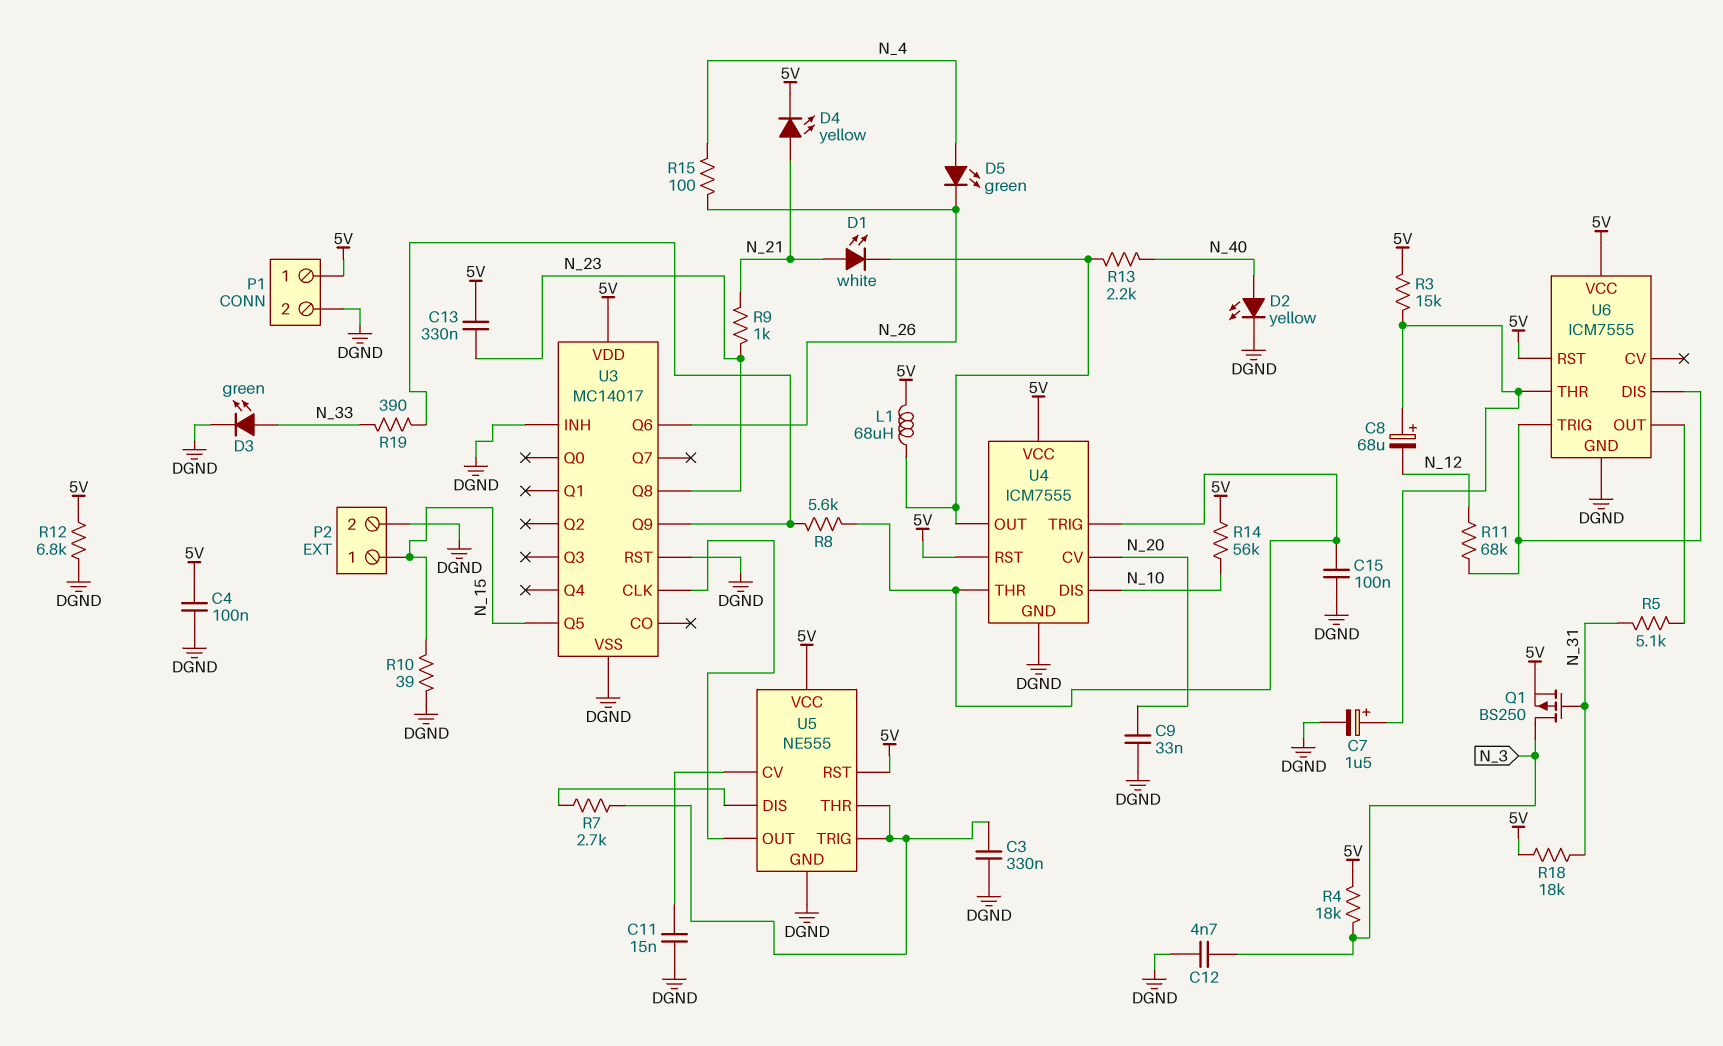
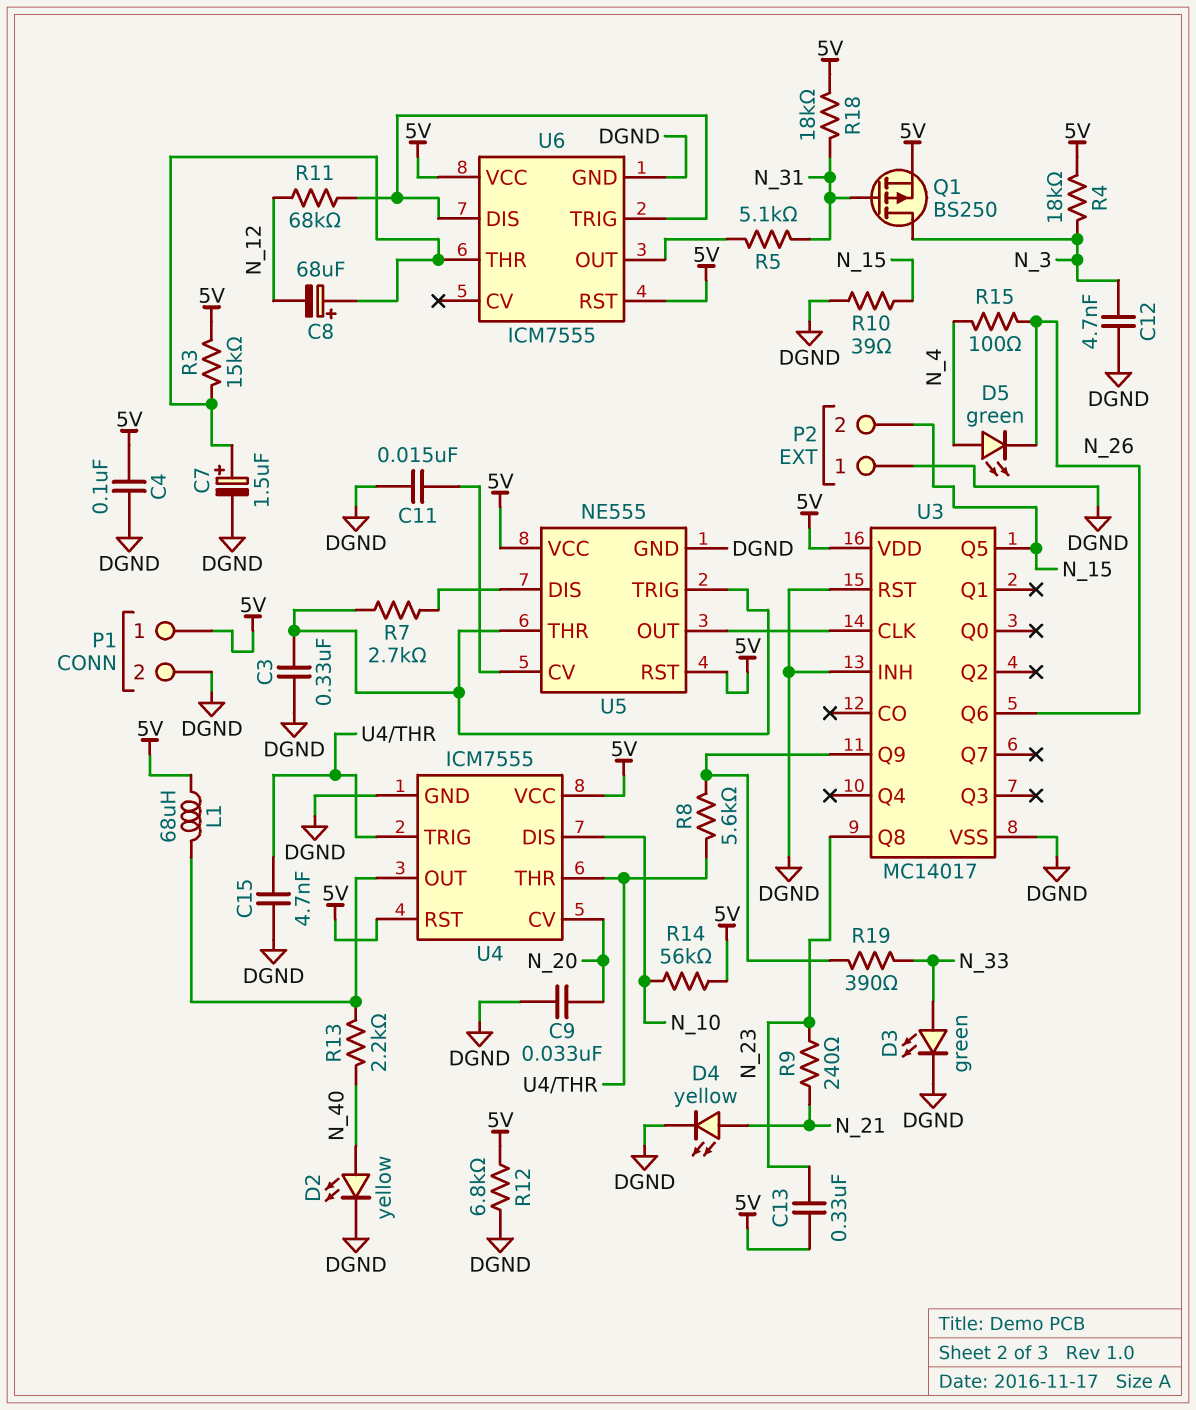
C15: 100nF (DGND, U4/THR) -> 4.7nF (DGND, U4/THR)
D1: LED white (A N_21, K U4/OUT) -> none
D4: LED yellow (A N_21, K 5V) -> LED yellow (A N_21, K DGND)
P2 pin 1: N_15 -> DGND
P2 pin 2: DGND -> N_15
R9: 1k (N_21, N_23) -> 240 (N_21, N_23)

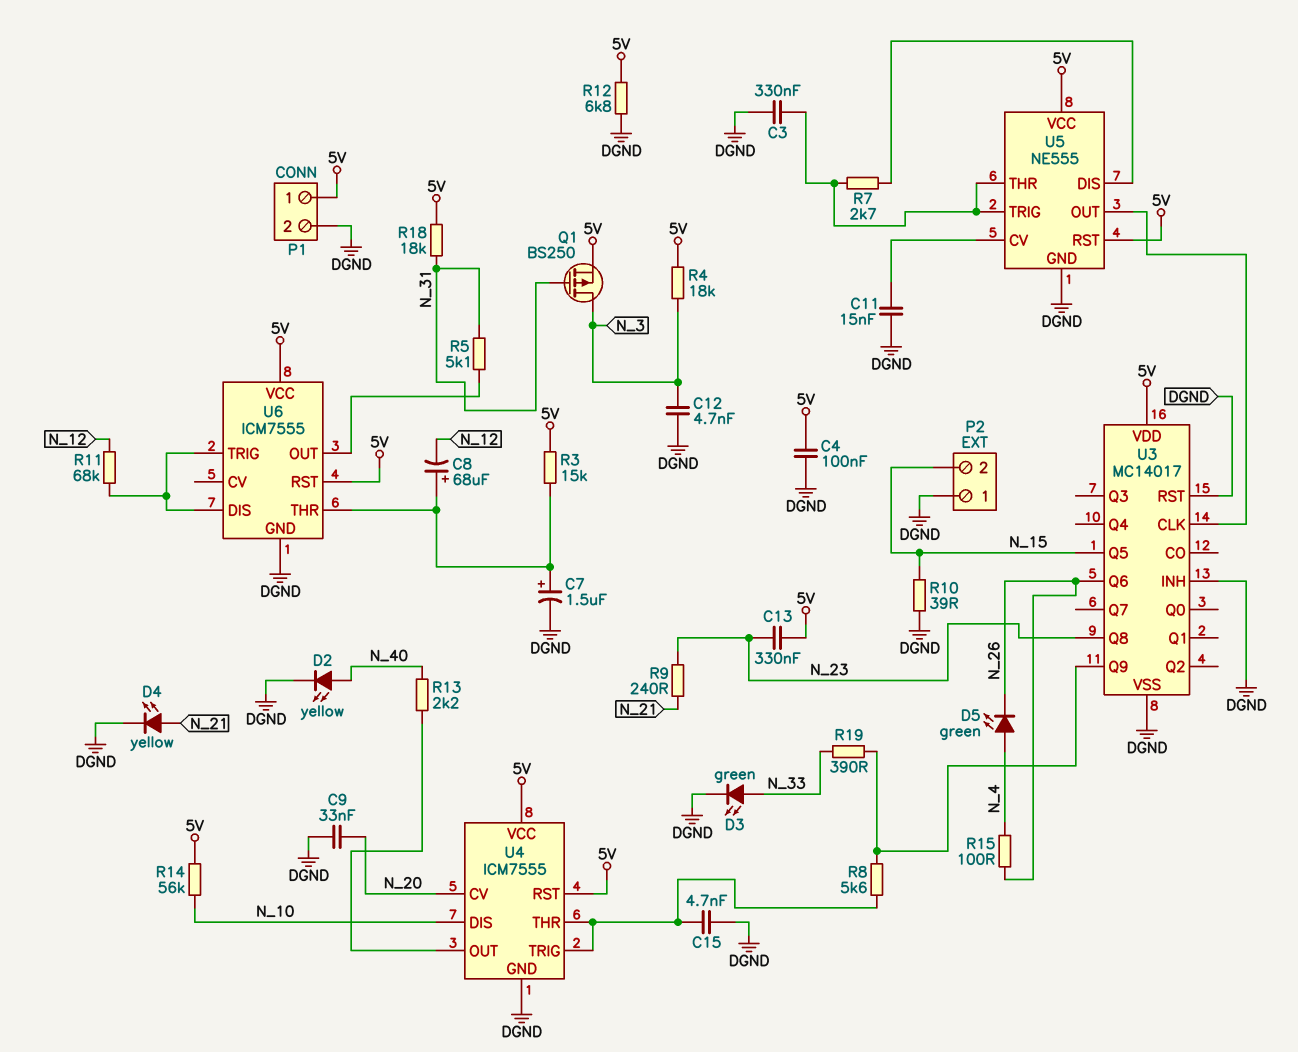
L1: 68uH (5V, U4/OUT) -> none

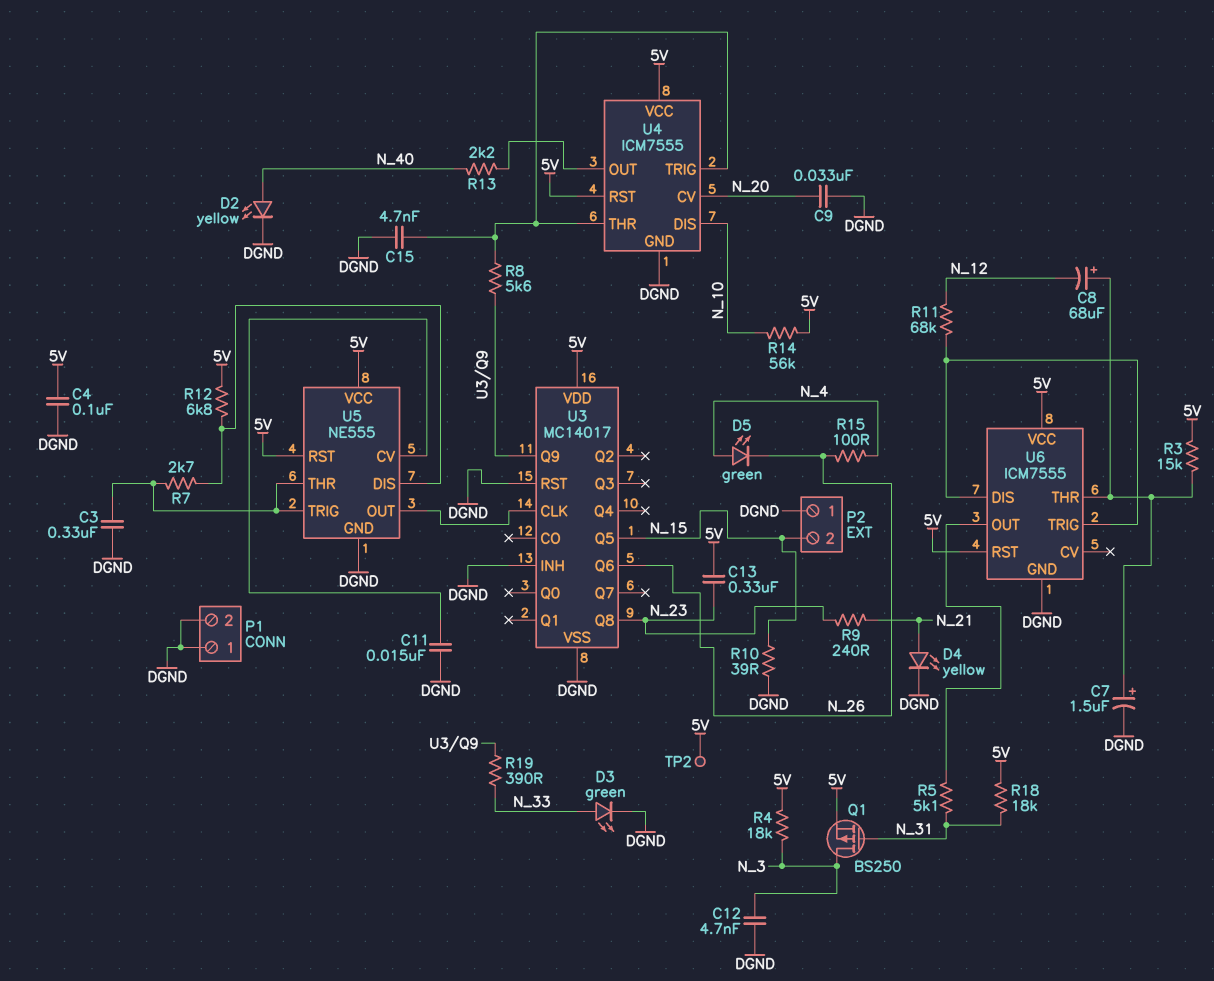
P1 pin 1: 5V -> DGND
R12: 6.8k (5V, DGND) -> 6.8k (5V, U5/DIS)
TP2: none -> test point (5V)

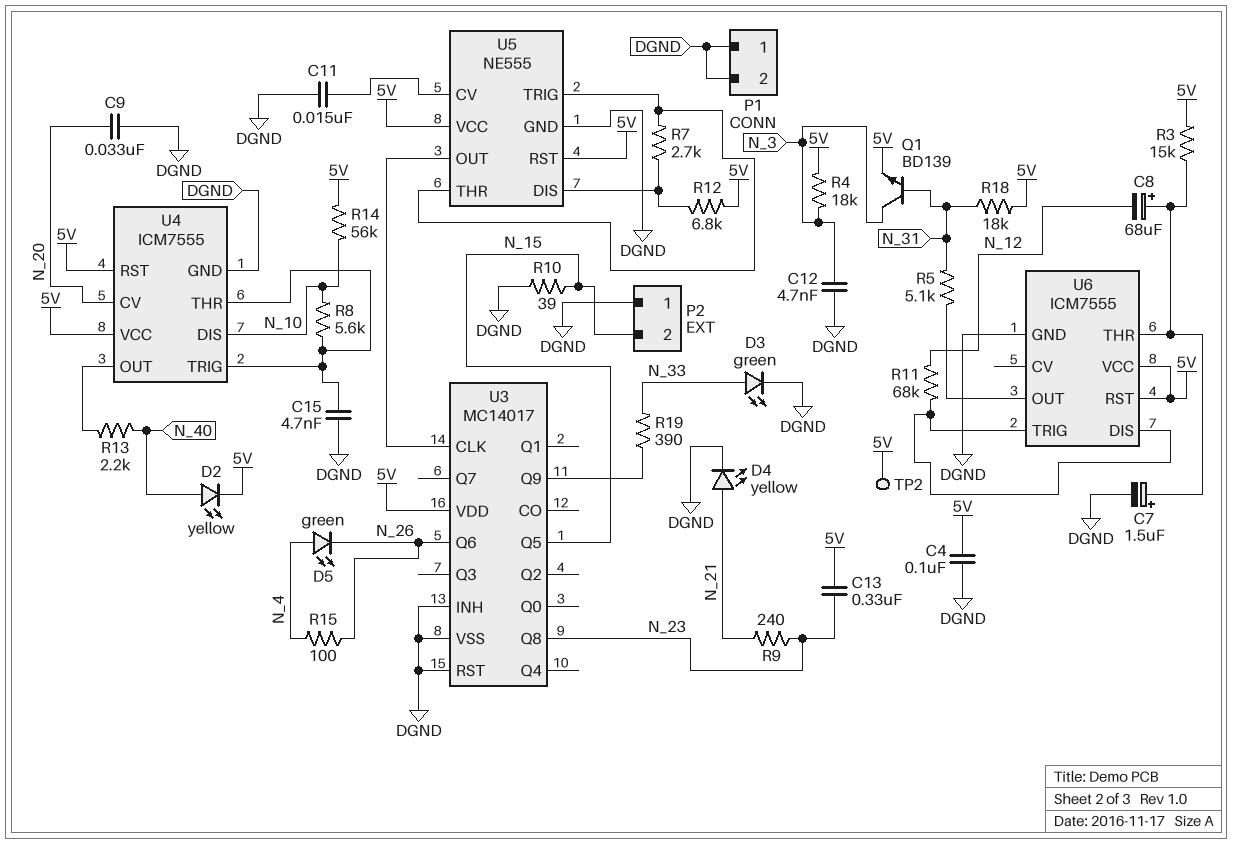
C3: 330nF (DGND, U5/THR) -> none
D2: LED yellow (A N_40, K DGND) -> LED yellow (A N_40, K 5V)
Q1: PMOS BS250 (G N_31, D N_3, S 5V) -> NPN BD139 (B N_31, C N_3, E 5V)
R8: 5.6k (U3/Q9, U4/THR) -> 5.6k (N_10, U4/THR)

